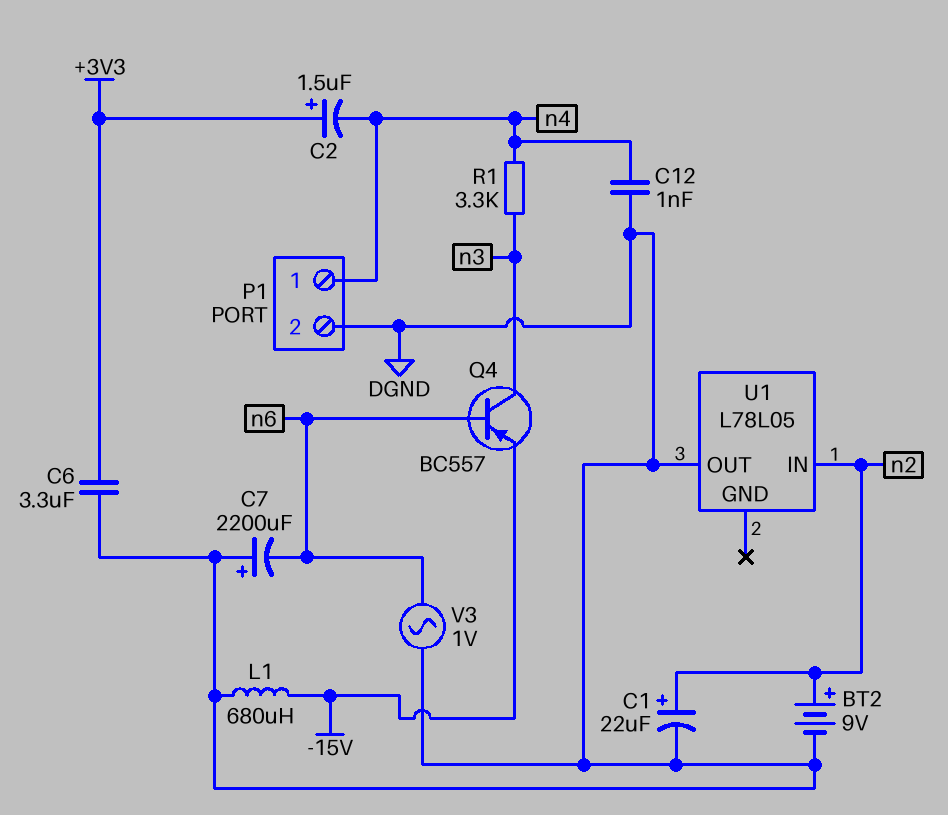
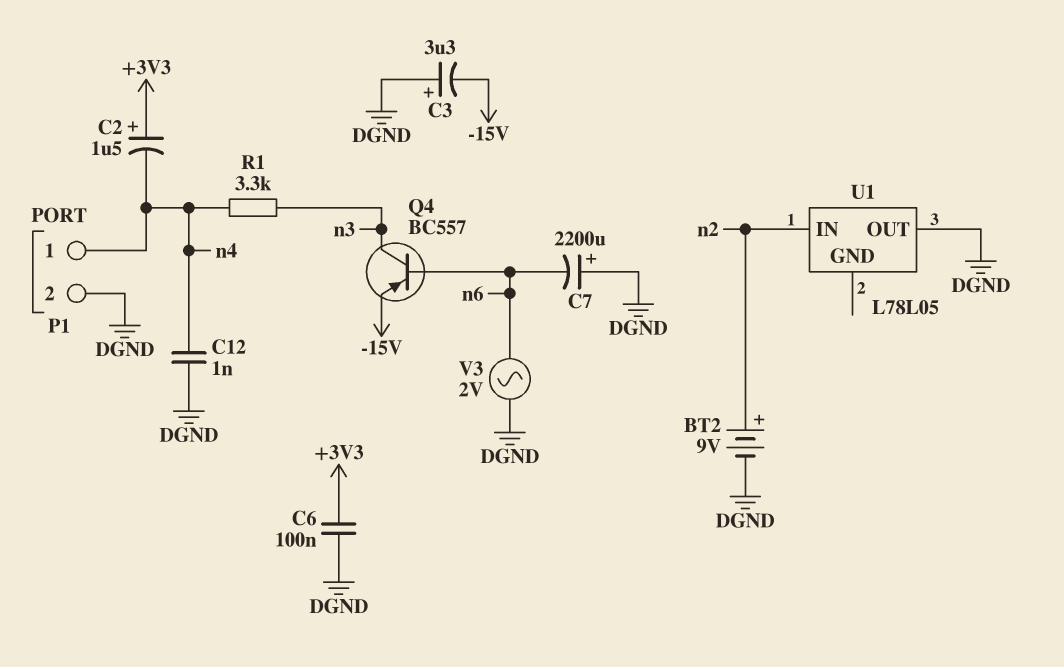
C1: 22uF (plus n2, minus DGND) -> none
C3: none -> 3.3uF (plus DGND, minus -15V)
C6: 3.3uF (+3V3, DGND) -> 100nF (+3V3, DGND)
L1: 680uH (-15V, DGND) -> none
V3: AC 1V (DGND, n6) -> AC 2V (DGND, n6)

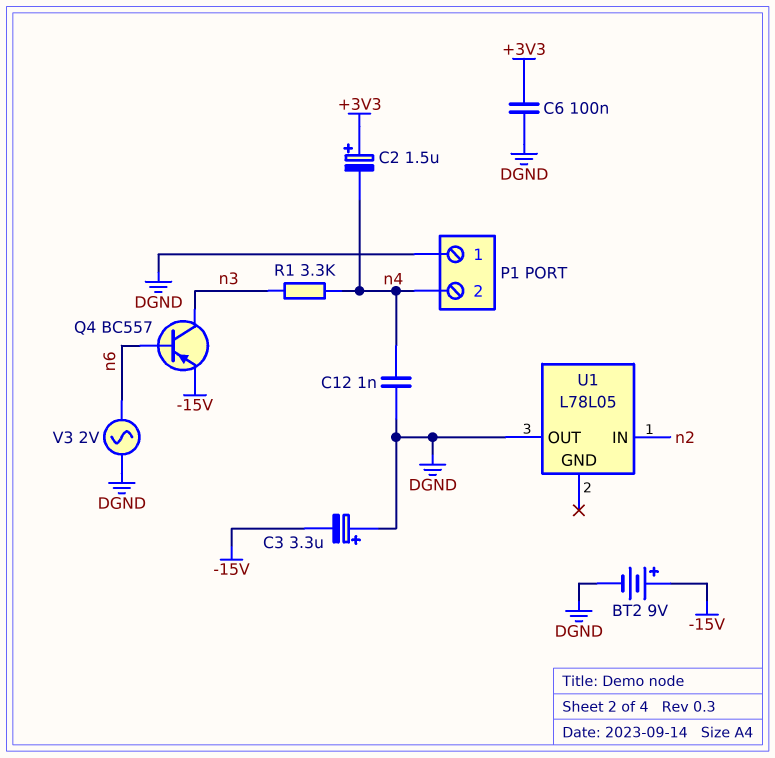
BT2: 9V (plus n2, minus DGND) -> 9V (plus -15V, minus DGND)
C7: 2200uF (plus DGND, minus n6) -> none
P1 pin 1: n4 -> DGND
P1 pin 2: DGND -> n4

